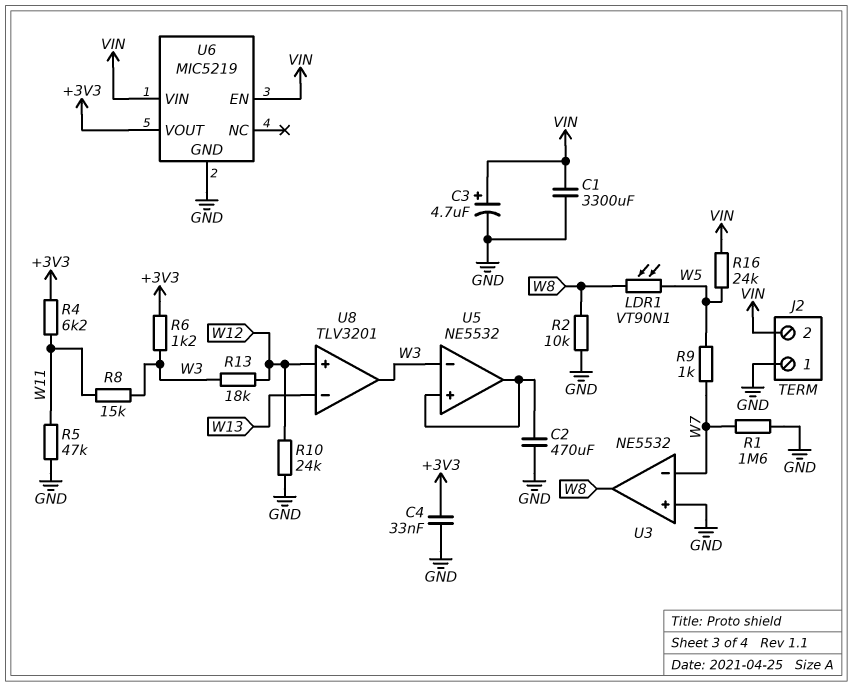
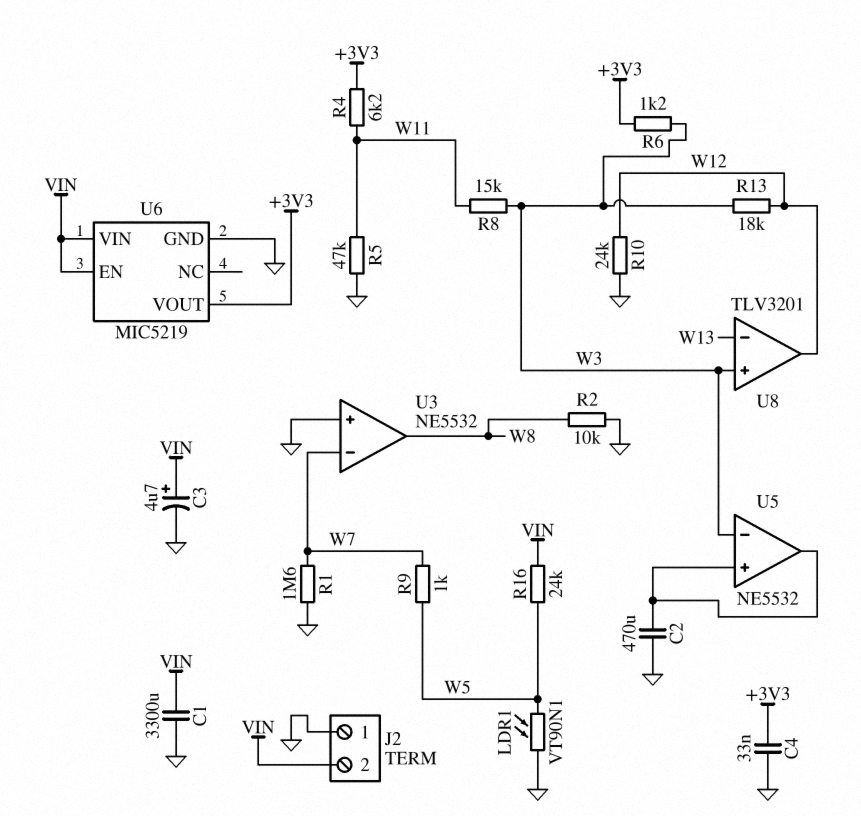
LDR1: VT90N1 (W5, W8) -> VT90N1 (GND, W5)
U8 pin in+: W12 -> W3
U8 pin out: W3 -> W12

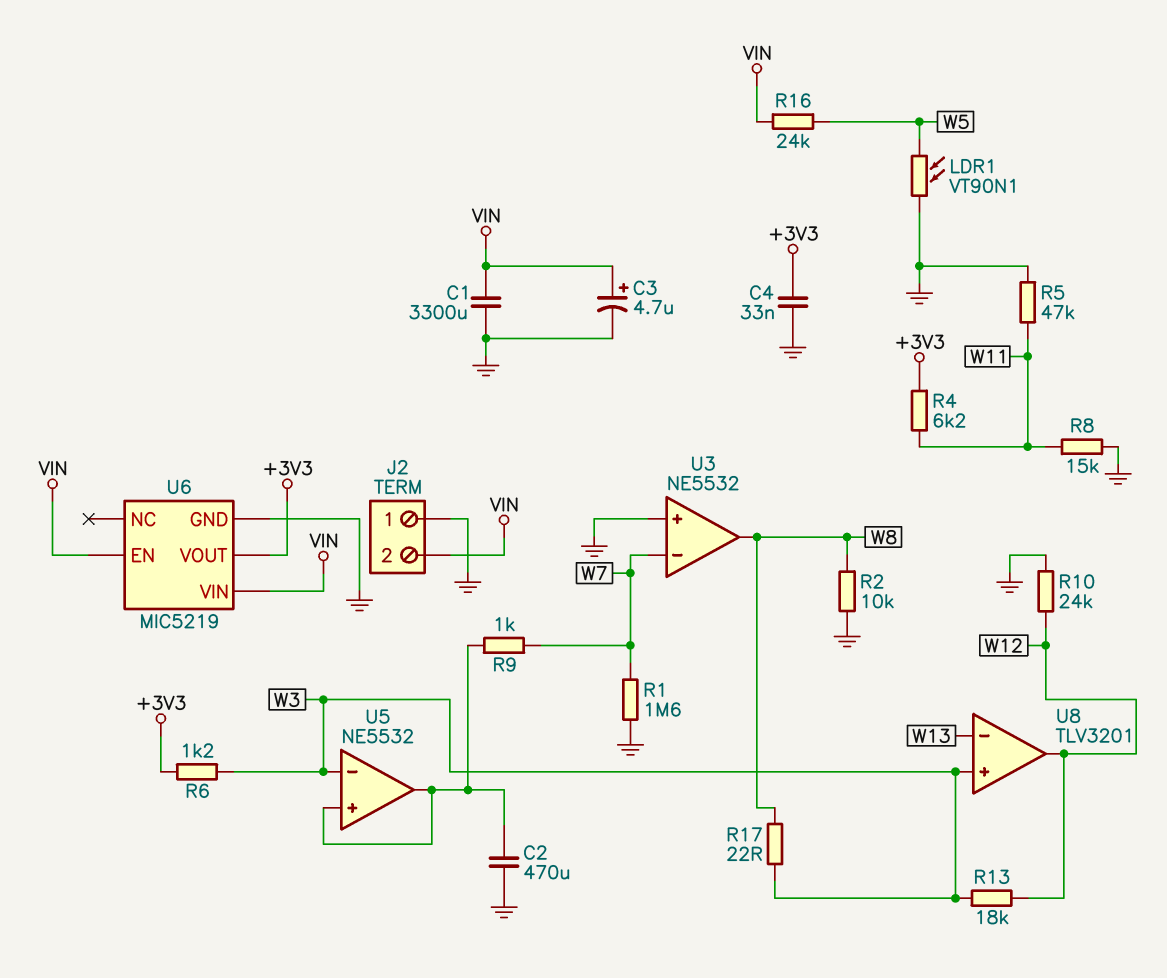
R8: 15k (W3, W11) -> 15k (GND, W11)
R9: 1k (W5, W7) -> 1k (U5/in+, W7)
R17: none -> 22 (W3, W8)

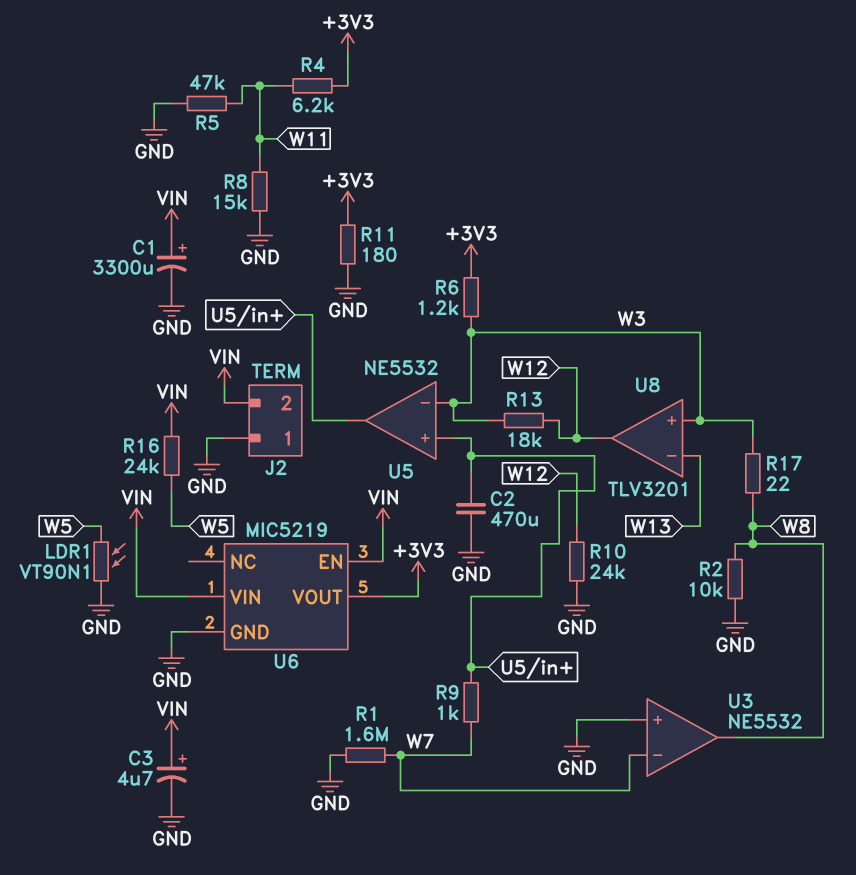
C1: 3300uF (GND, VIN) -> 3300uF (plus VIN, minus GND)
C4: 33nF (+3V3, GND) -> none
R11: none -> 180 (+3V3, GND)

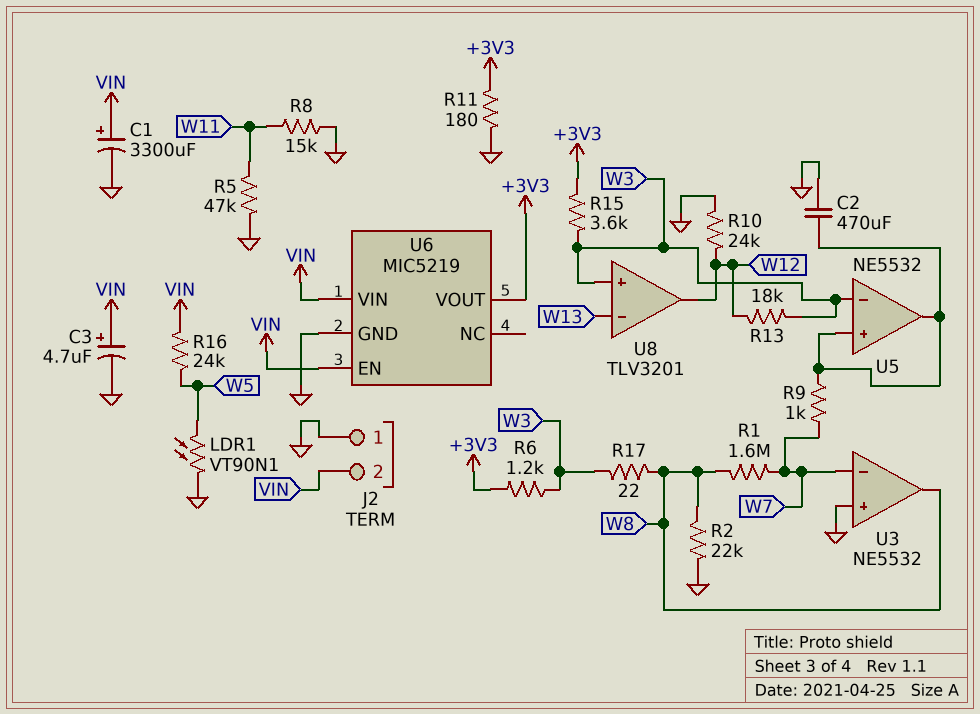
R1: 1.6M (GND, W7) -> 1.6M (W7, W8)
R2: 10k (GND, W8) -> 22k (GND, W8)
R4: 6.2k (+3V3, W11) -> none
R15: none -> 3.6k (+3V3, W3)

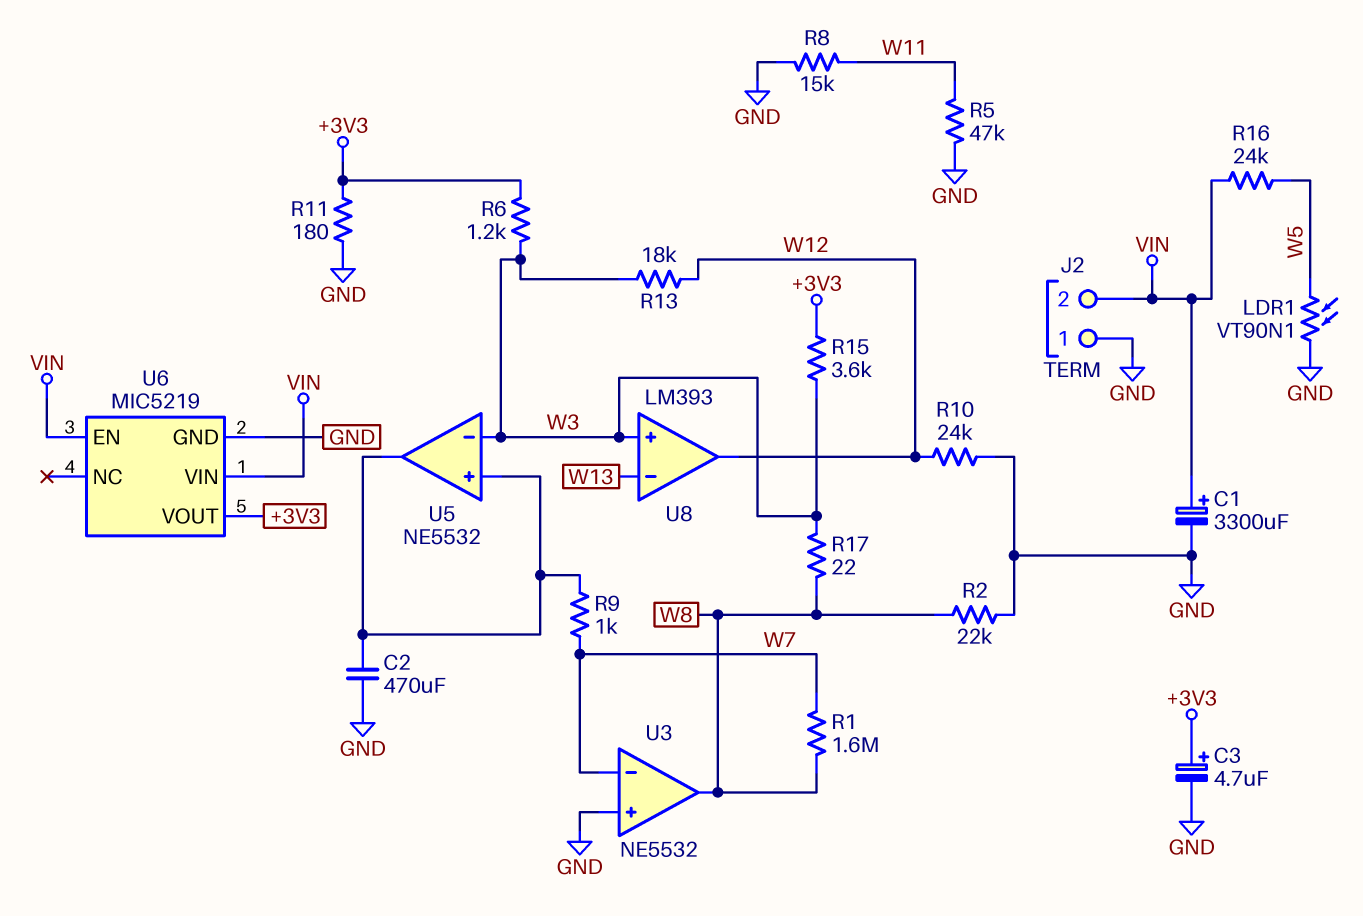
C3: 4.7uF (plus VIN, minus GND) -> 4.7uF (plus +3V3, minus GND)
U8: TLV3201 -> LM393

